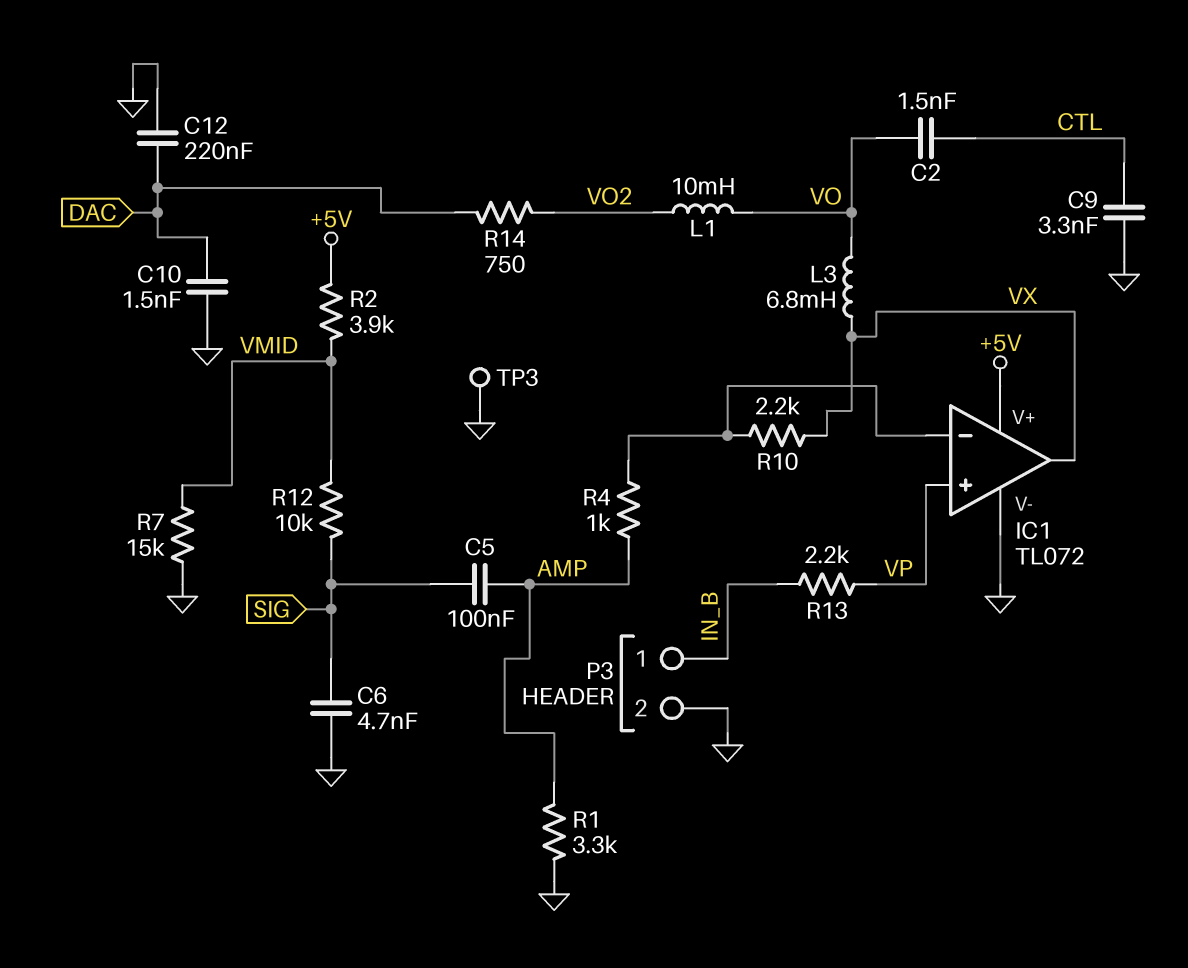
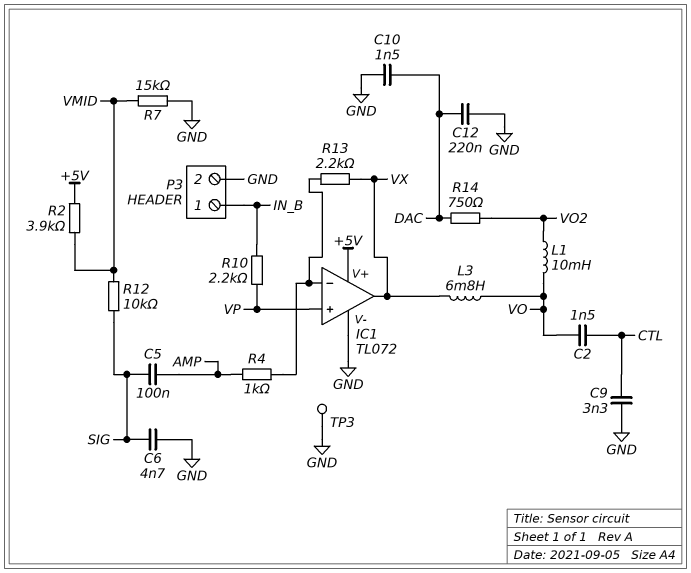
R1: 3.3k (AMP, GND) -> none
R10: 2.2k (IC1/in-, VX) -> 2.2k (IN_B, VP)
R13: 2.2k (IN_B, VP) -> 2.2k (IC1/in-, VX)

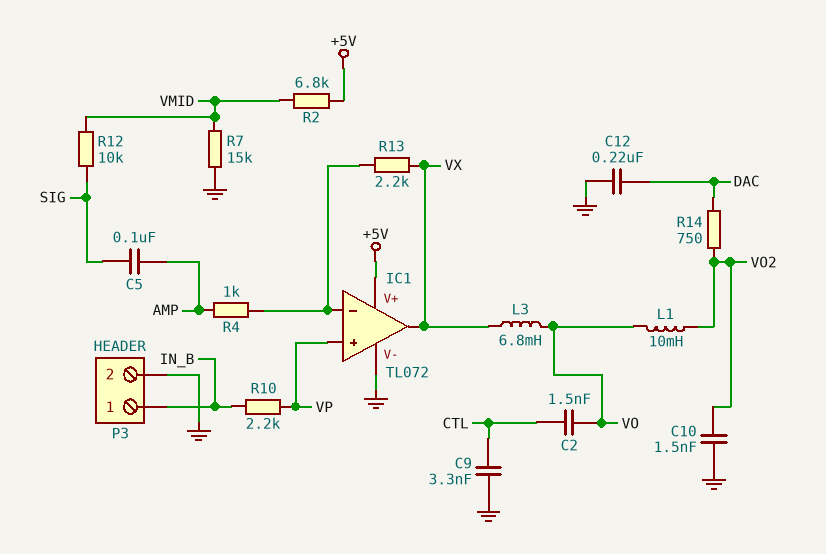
C6: 4.7nF (GND, SIG) -> none
C10: 1.5nF (DAC, GND) -> 1.5nF (GND, VO2)
R2: 3.9k (+5V, VMID) -> 6.8k (+5V, VMID)
TP3: test point (GND) -> none

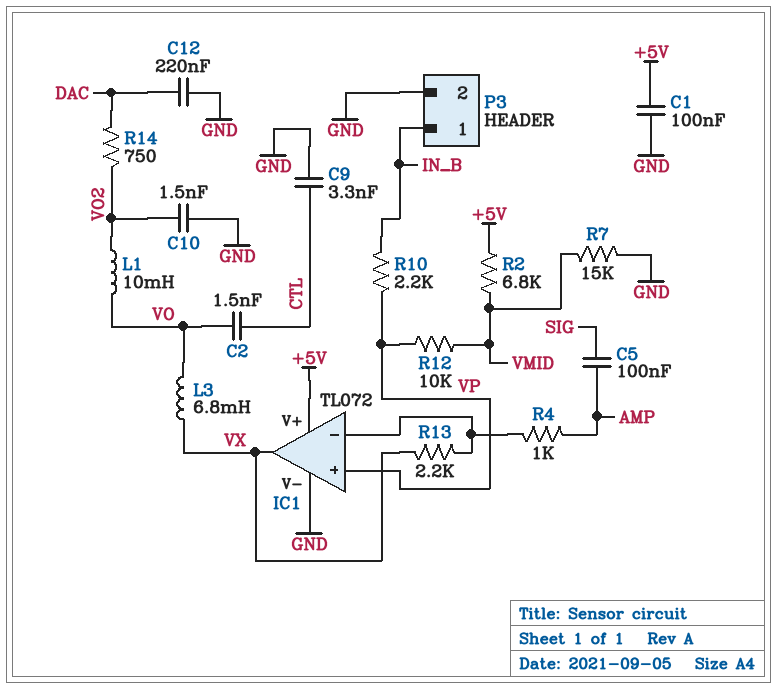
C1: none -> 100nF (+5V, GND)
R12: 10k (SIG, VMID) -> 10k (VMID, VP)

